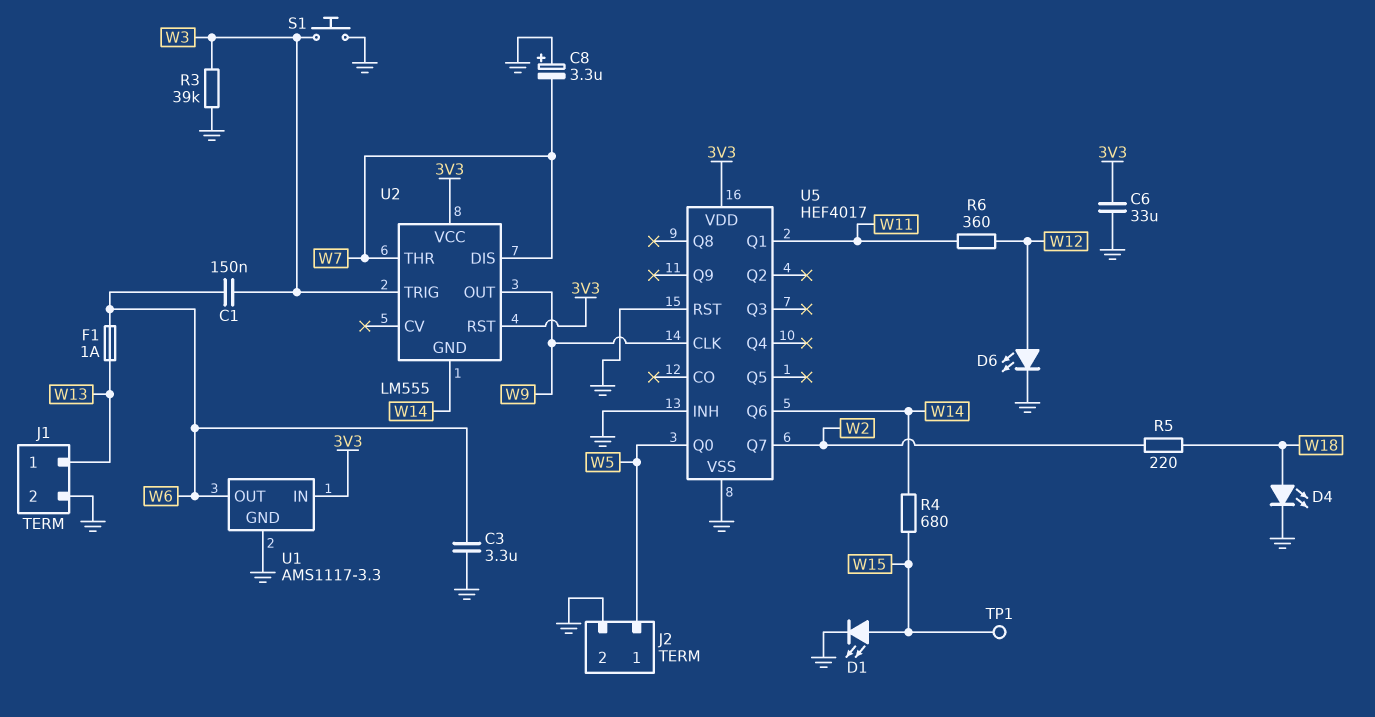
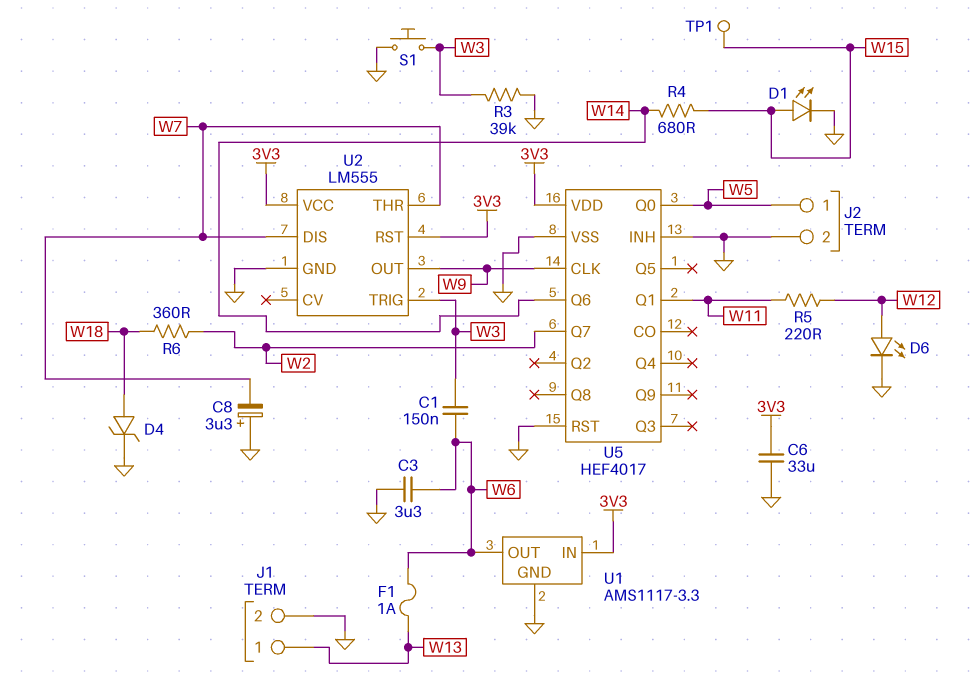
D4: LED (A W18, K GND) -> zener (A W18, K GND)
R5: 220 (W2, W18) -> 220 (W11, W12)
R6: 360 (W11, W12) -> 360 (W2, W18)
U2 pin GND: W14 -> GND

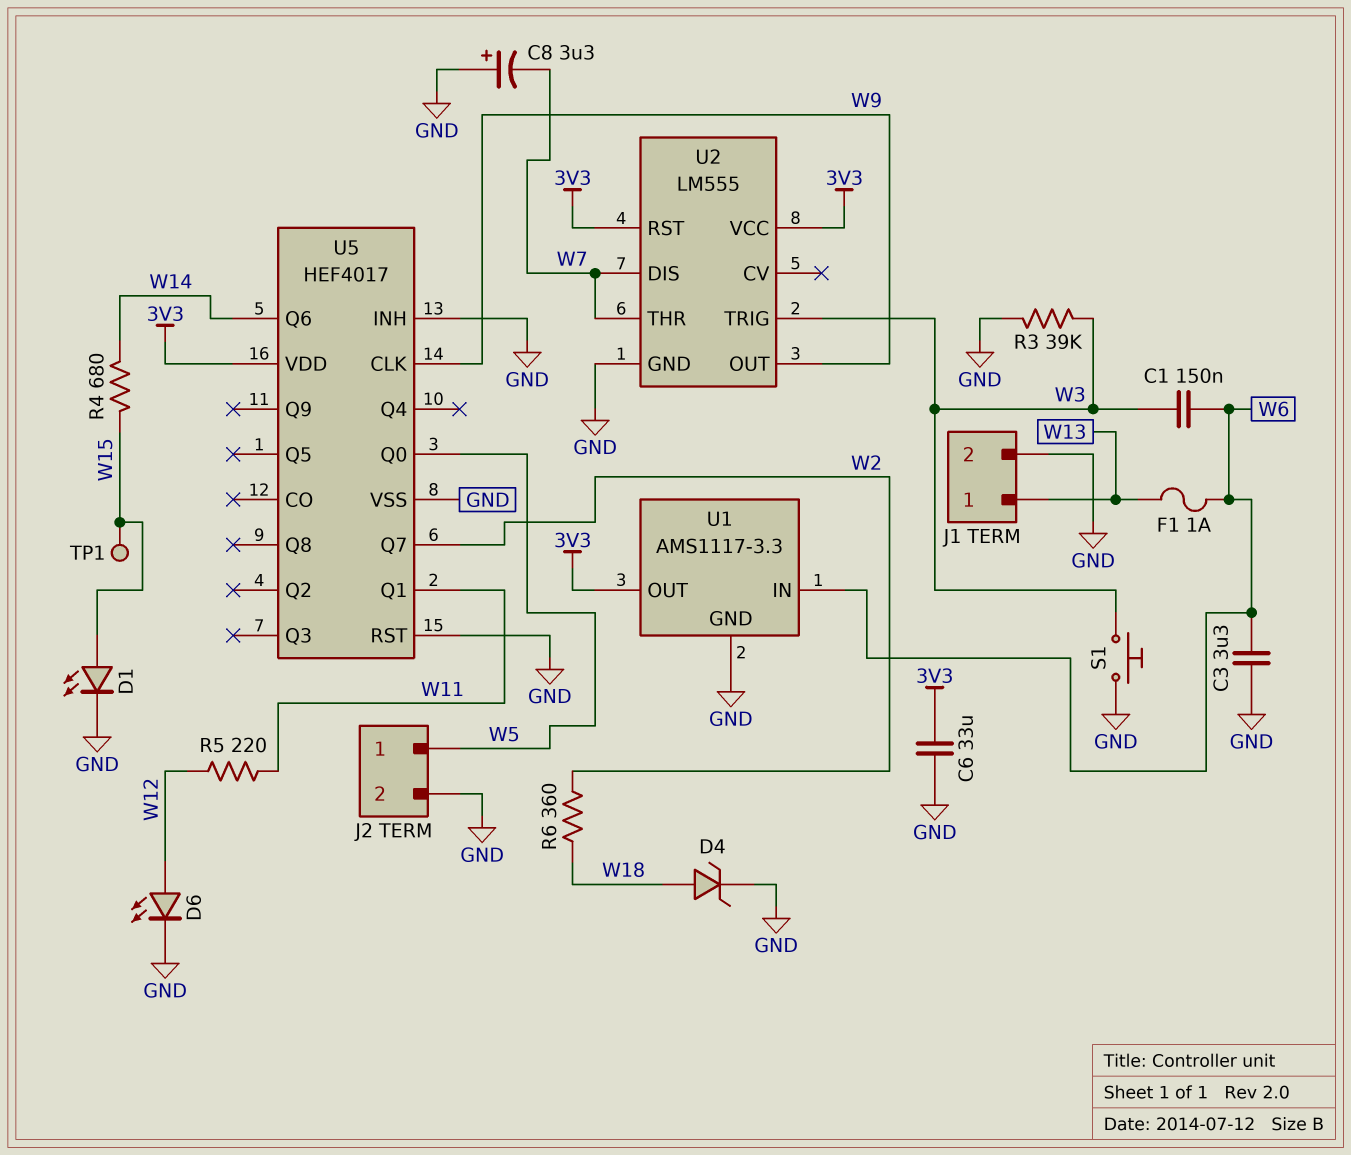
U1 pin IN: 3V3 -> W6
U1 pin OUT: W6 -> 3V3

